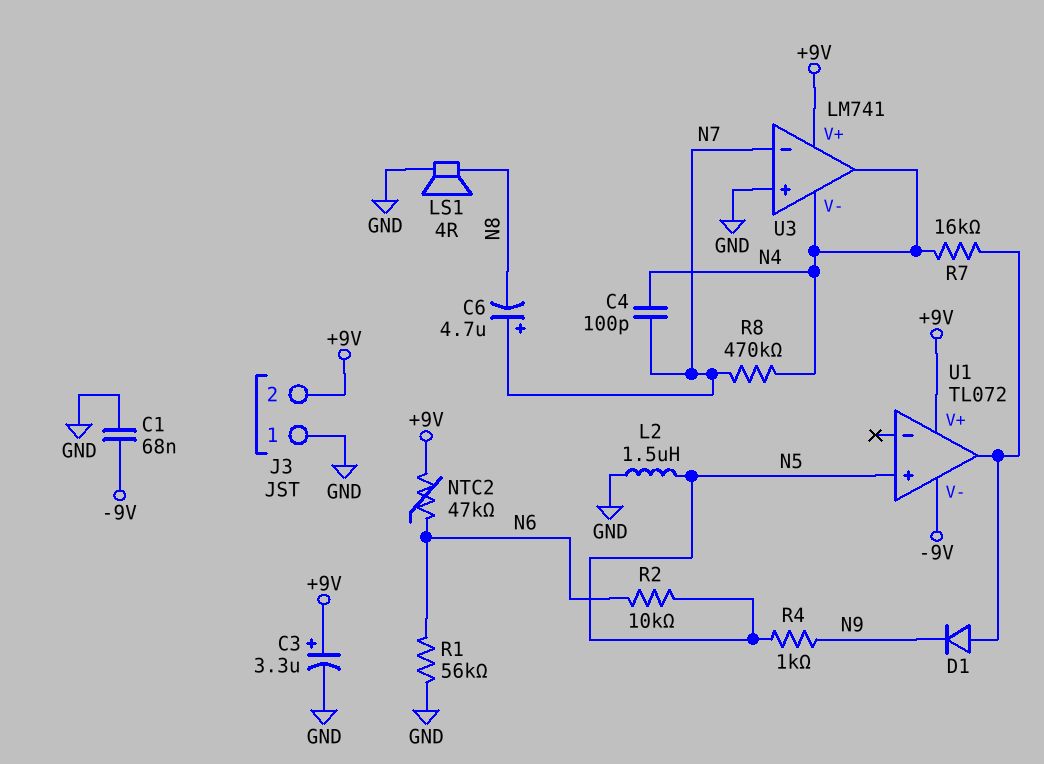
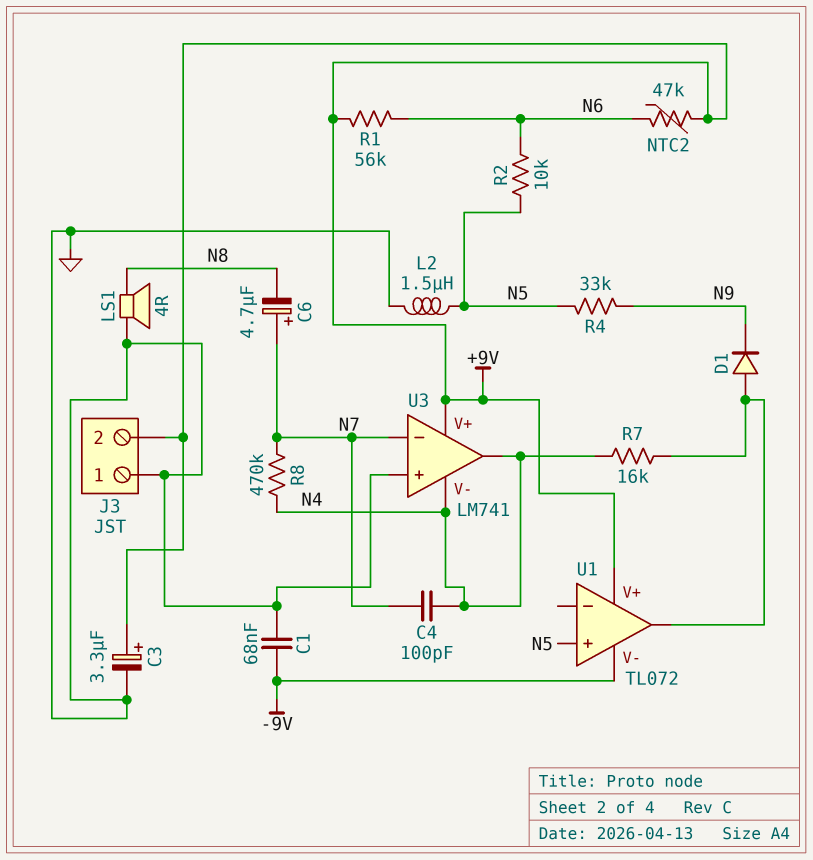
R1: 56k (GND, N6) -> 56k (+9V, N6)
R4: 1k (N5, N9) -> 33k (N5, N9)

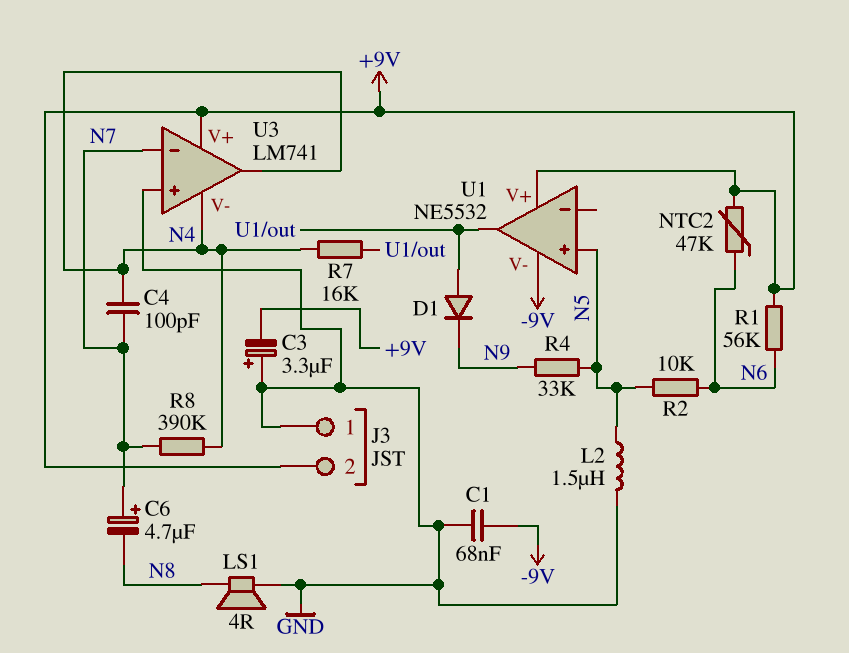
C3: 3.3uF (plus +9V, minus GND) -> 3.3uF (plus GND, minus +9V)
R8: 470k (N4, N7) -> 390k (N4, N7)
U1: TL072 -> NE5532

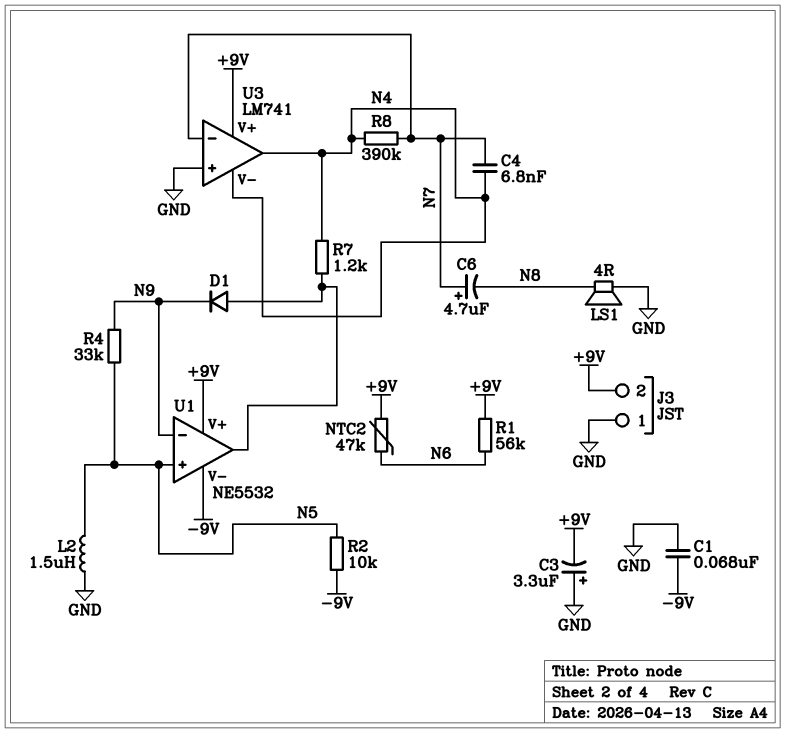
C4: 100pF (N4, N7) -> 6.8nF (N4, N7)
R2: 10k (N5, N6) -> 10k (-9V, N5)
R7: 16k (N4, U1/out) -> 1.2k (N4, U1/out)
U1 pin in-: none -> N9

